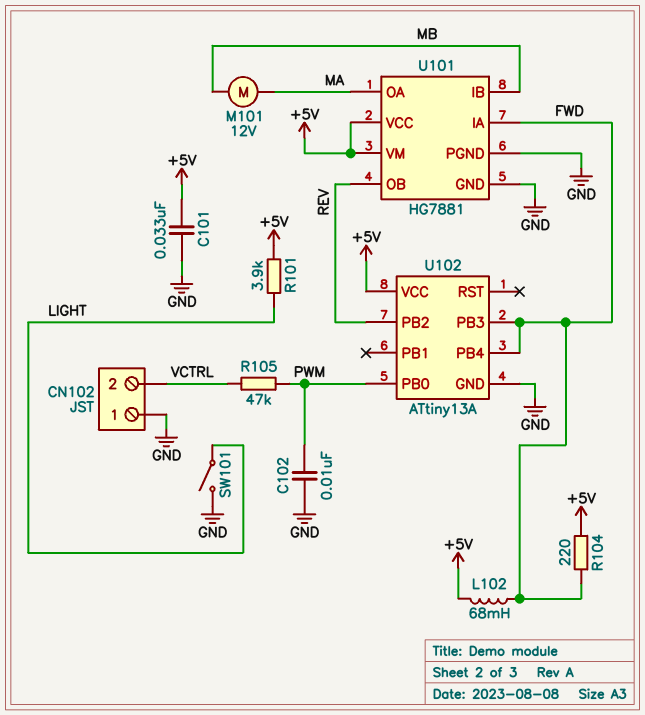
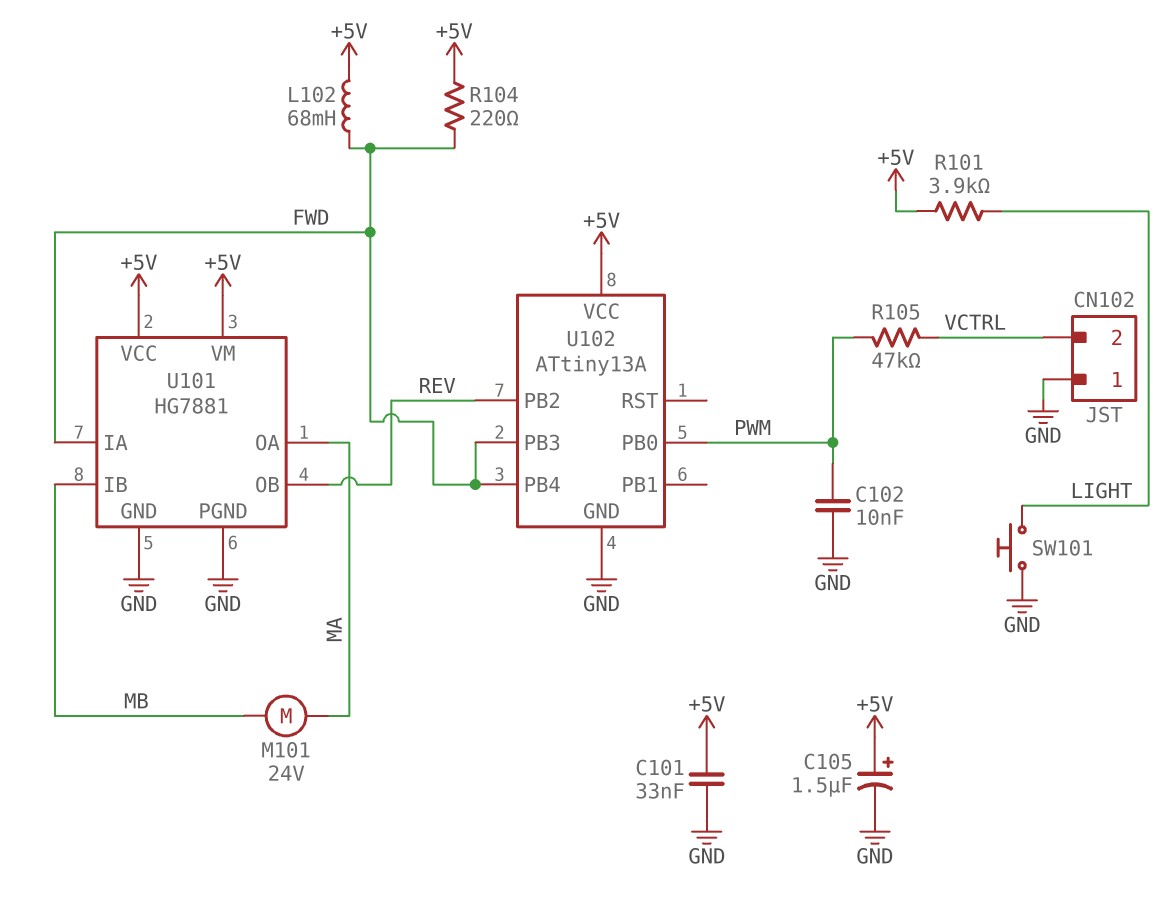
C105: none -> 1.5uF (plus +5V, minus GND)
M101: motor 12V (MA, MB) -> motor 24V (MA, MB)
SW101: switch (GND, LIGHT) -> button (GND, LIGHT)

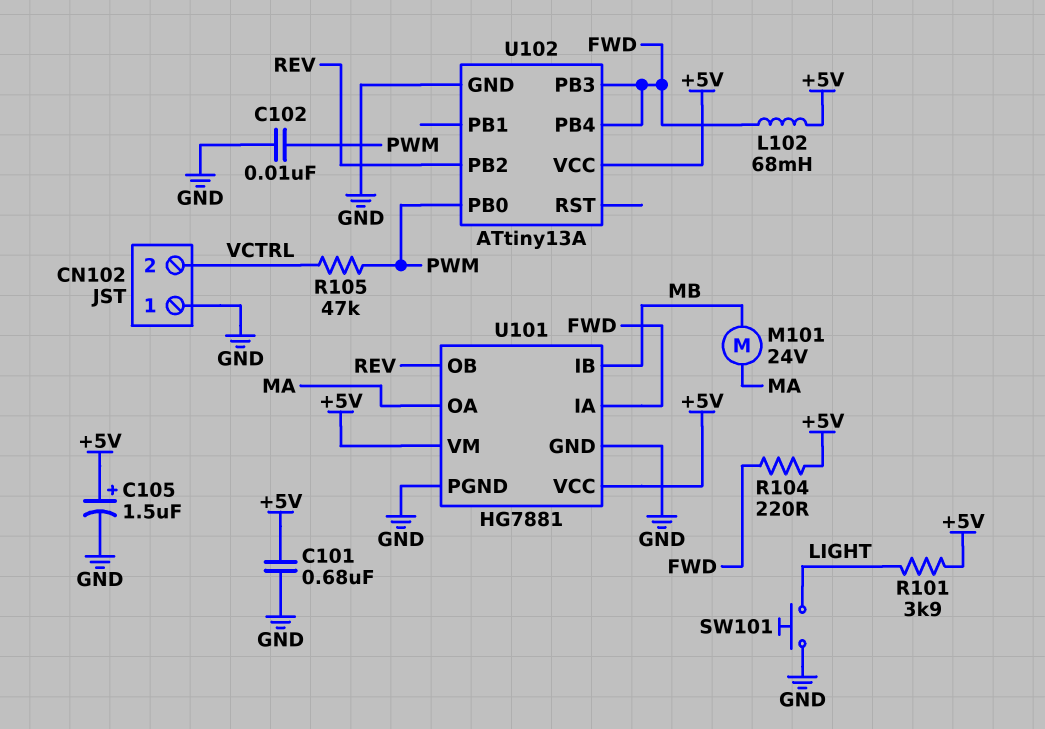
C101: 33nF (+5V, GND) -> 680nF (+5V, GND)

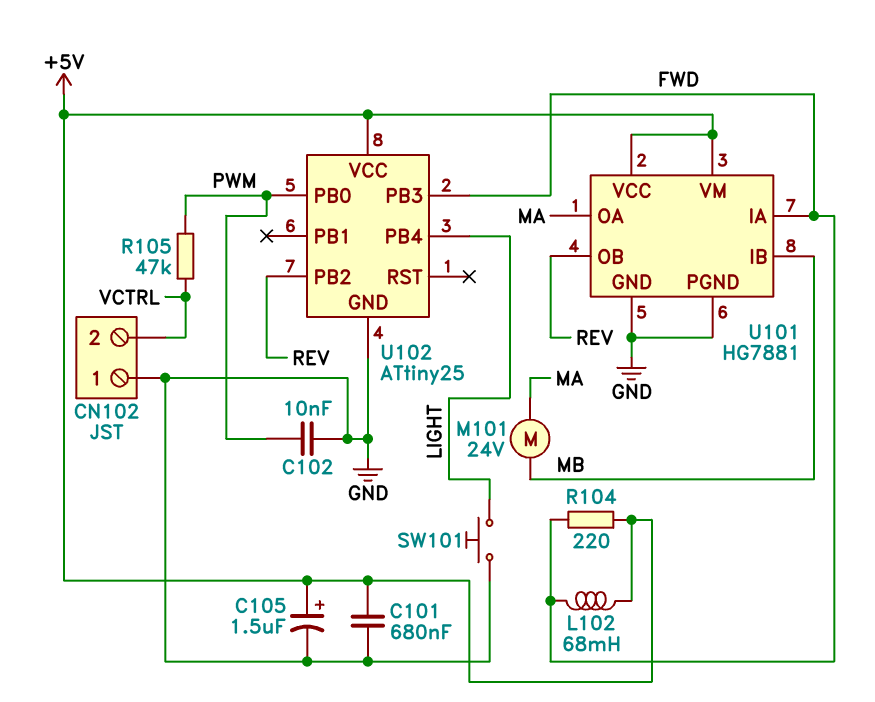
R101: 3.9k (+5V, LIGHT) -> none
U102: ATtiny13A -> ATtiny25
U102 pin PB4: FWD -> LIGHT

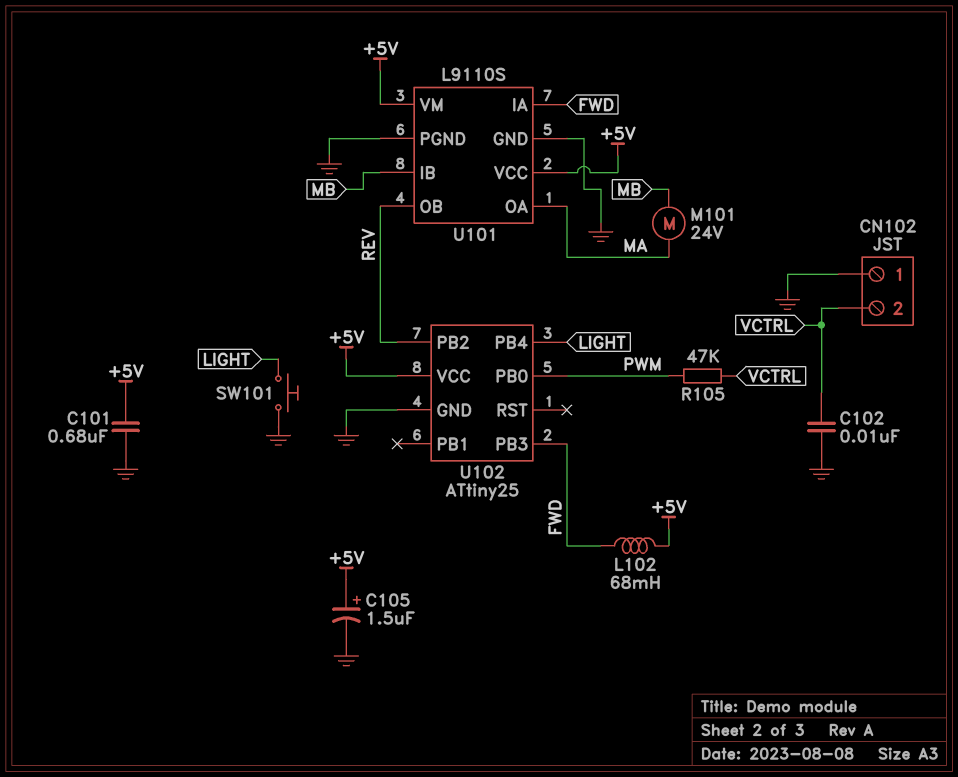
C102: 10nF (GND, PWM) -> 10nF (GND, VCTRL)
R104: 220 (+5V, FWD) -> none
U101: HG7881 -> L9110S

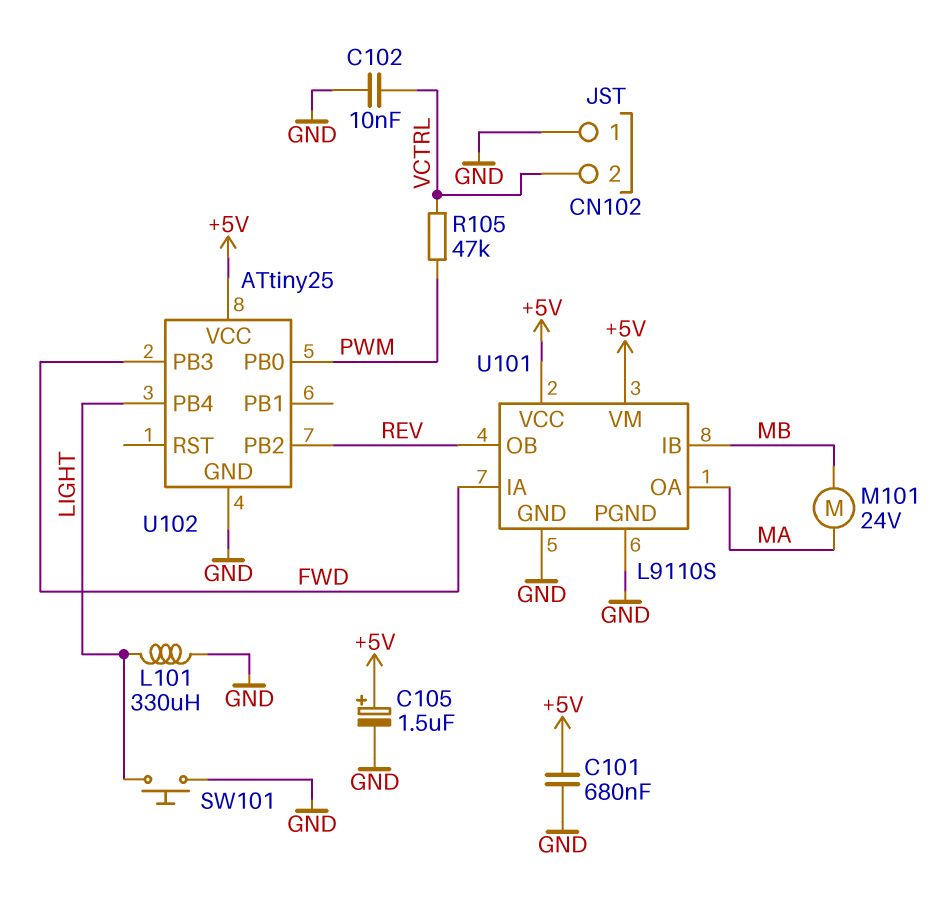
L101: none -> 330uH (GND, LIGHT)
L102: 68mH (+5V, FWD) -> none

